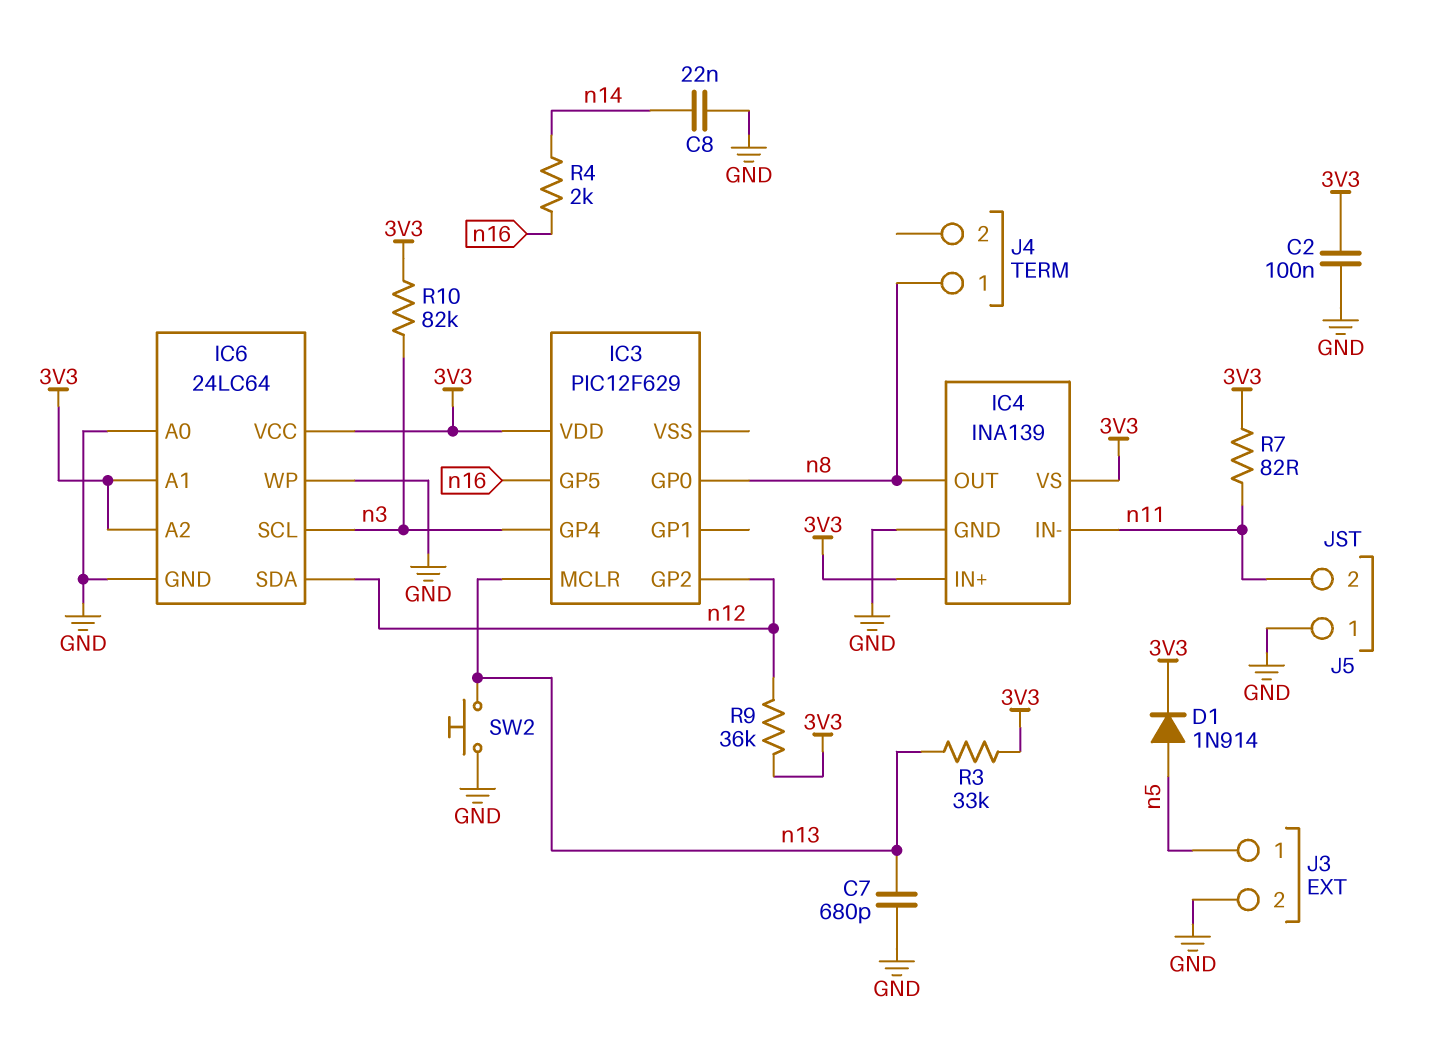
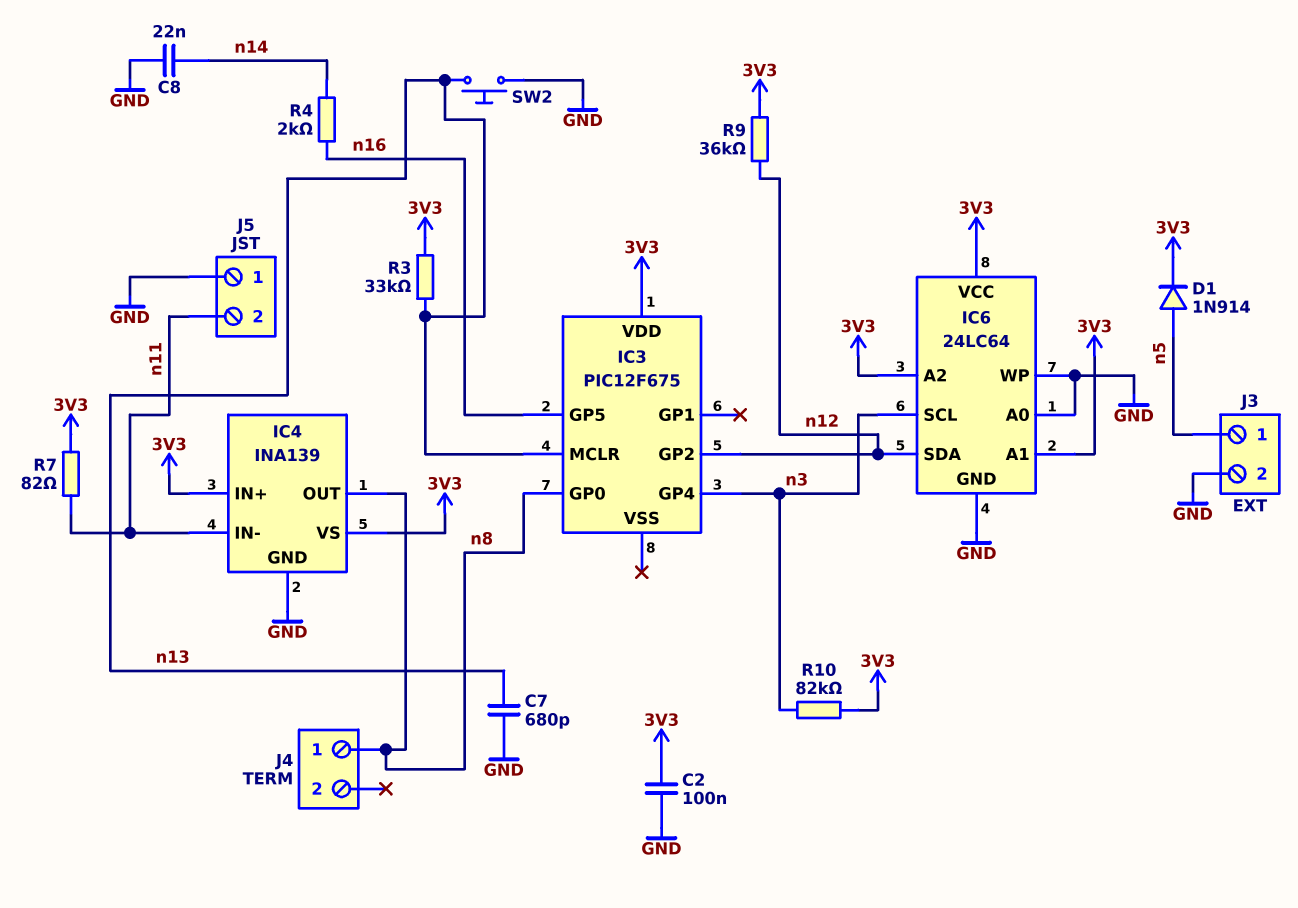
IC3: PIC12F629 -> PIC12F675

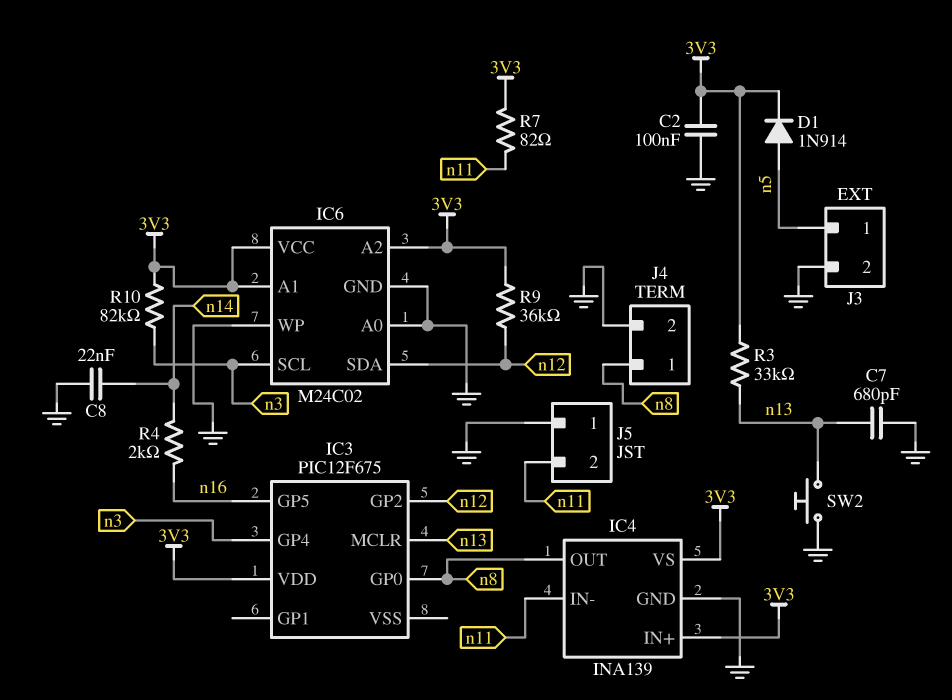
IC6: 24LC64 -> M24C02
J4 pin 2: none -> GND

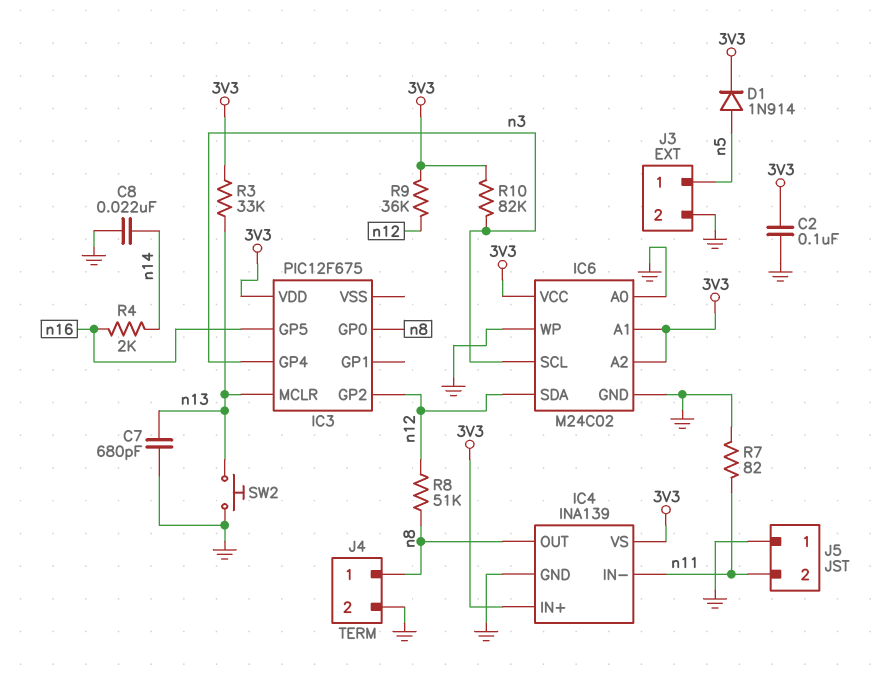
R7: 82 (3V3, n11) -> 82 (GND, n11)
R8: none -> 51k (n8, n12)

